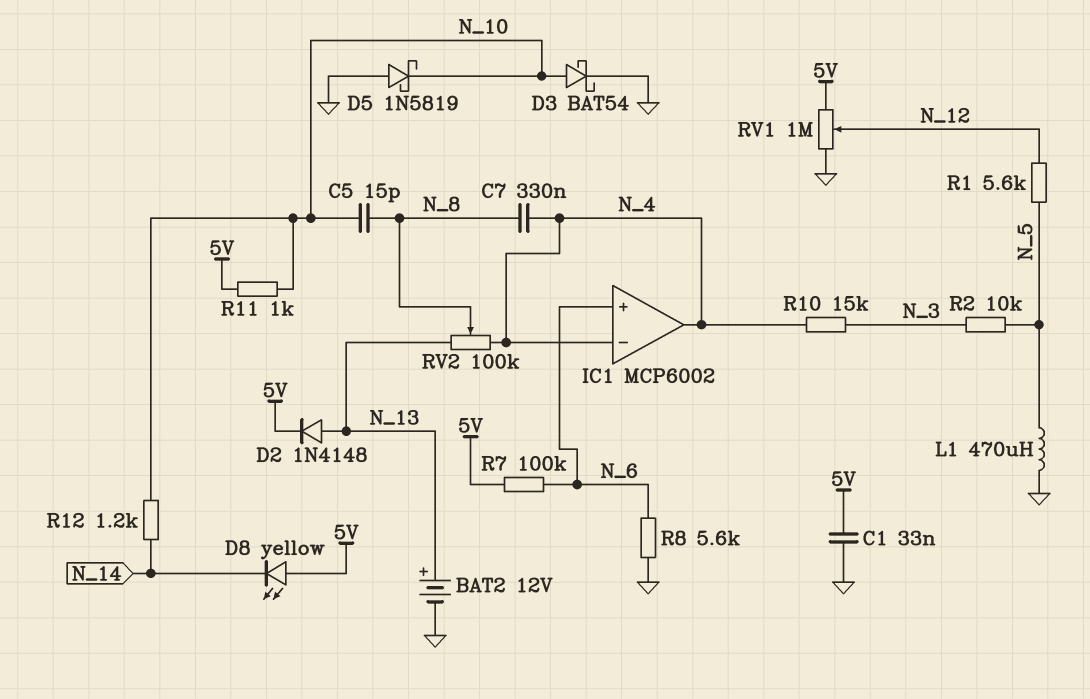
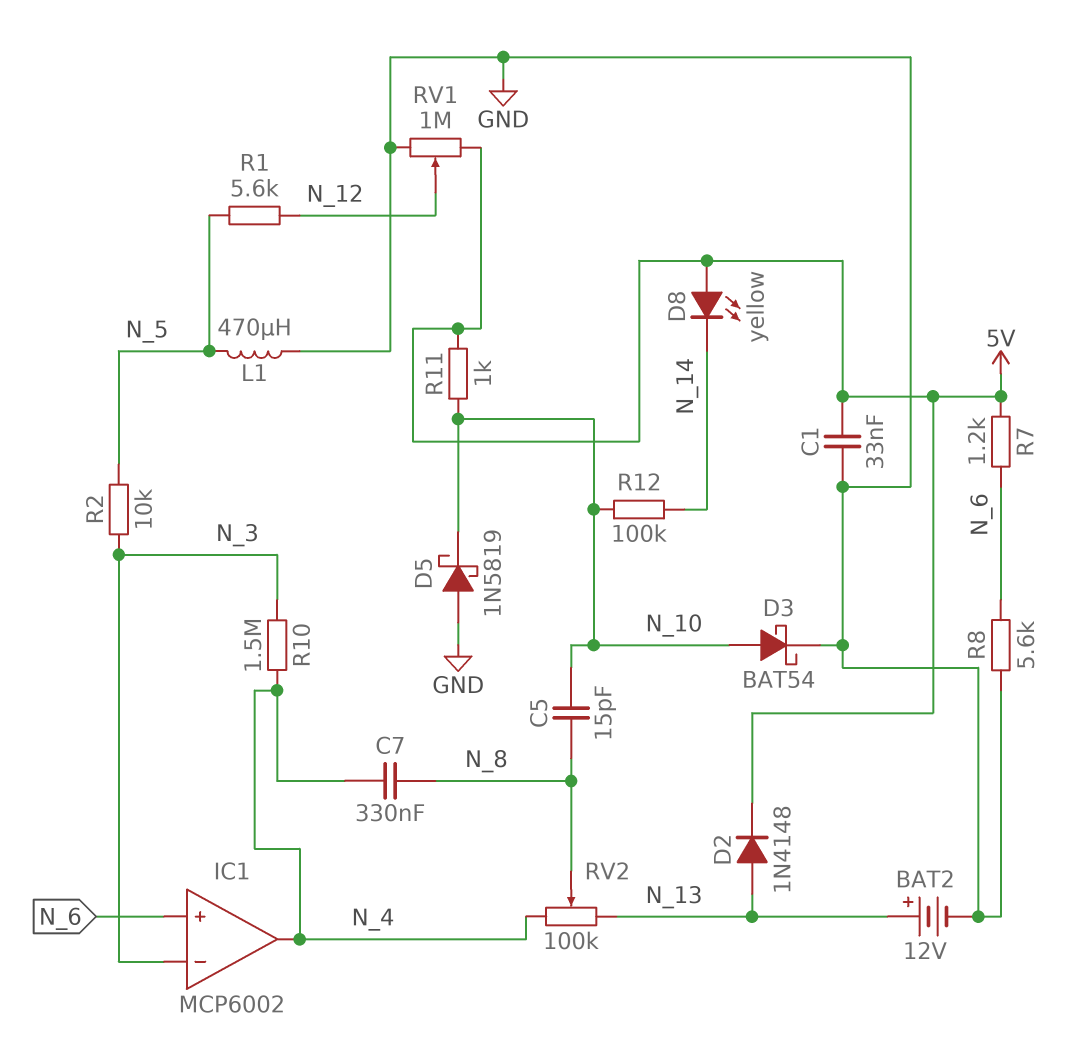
IC1 pin in-: N_4 -> N_3
R7: 100k (5V, N_6) -> 1.2k (5V, N_6)
R10: 15k (N_3, N_4) -> 1.5M (N_3, N_4)
R12: 1.2k (N_10, N_14) -> 100k (N_10, N_14)

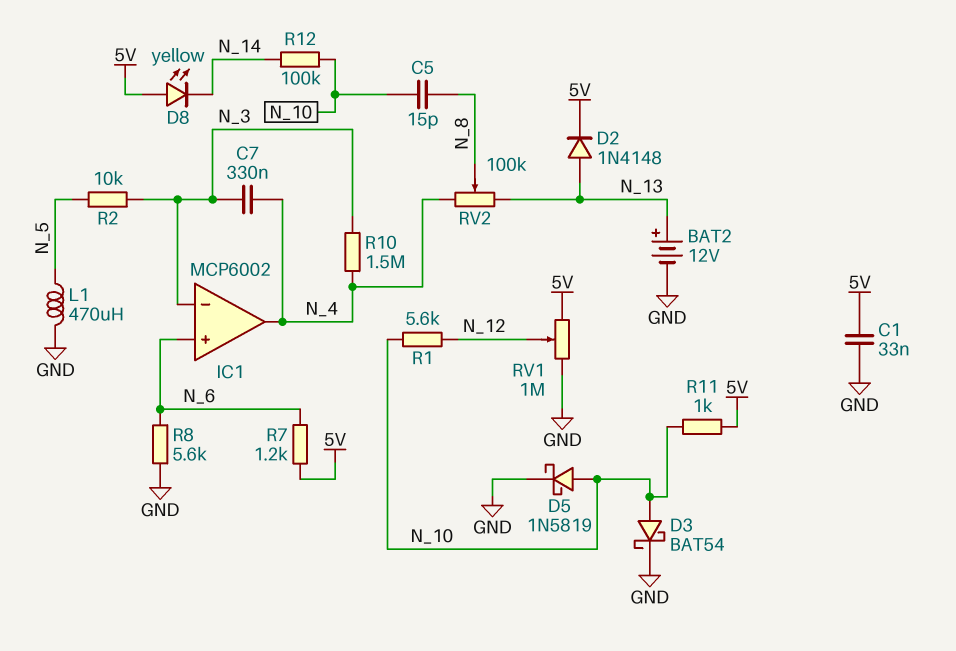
C7: 330nF (N_4, N_8) -> 330nF (N_3, N_4)
D5: schottky 1N5819 (A GND, K N_10) -> schottky 1N5819 (A N_10, K GND)
R1: 5.6k (N_5, N_12) -> 5.6k (N_10, N_12)

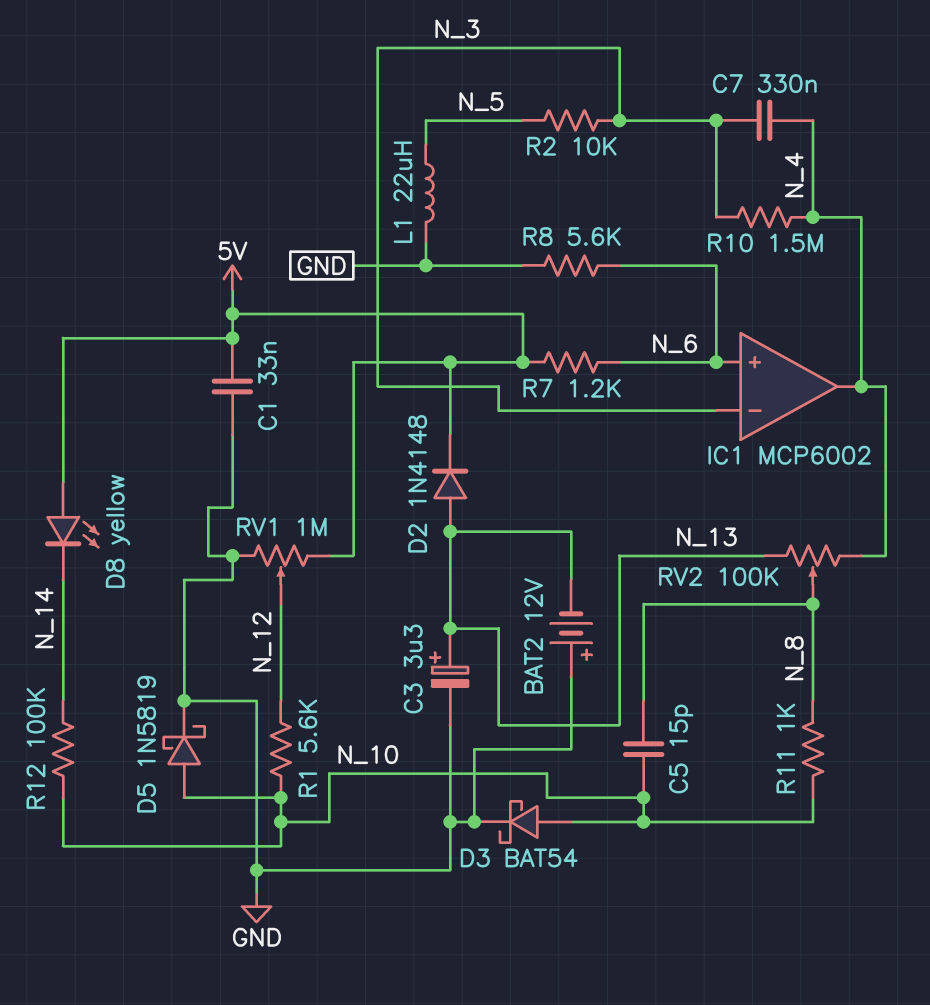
BAT2: 12V (plus N_13, minus GND) -> 12V (plus GND, minus N_13)
C3: none -> 3.3uF (plus N_13, minus GND)
L1: 470uH (GND, N_5) -> 22uH (GND, N_5)
R11: 1k (5V, N_10) -> 1k (N_8, N_10)

